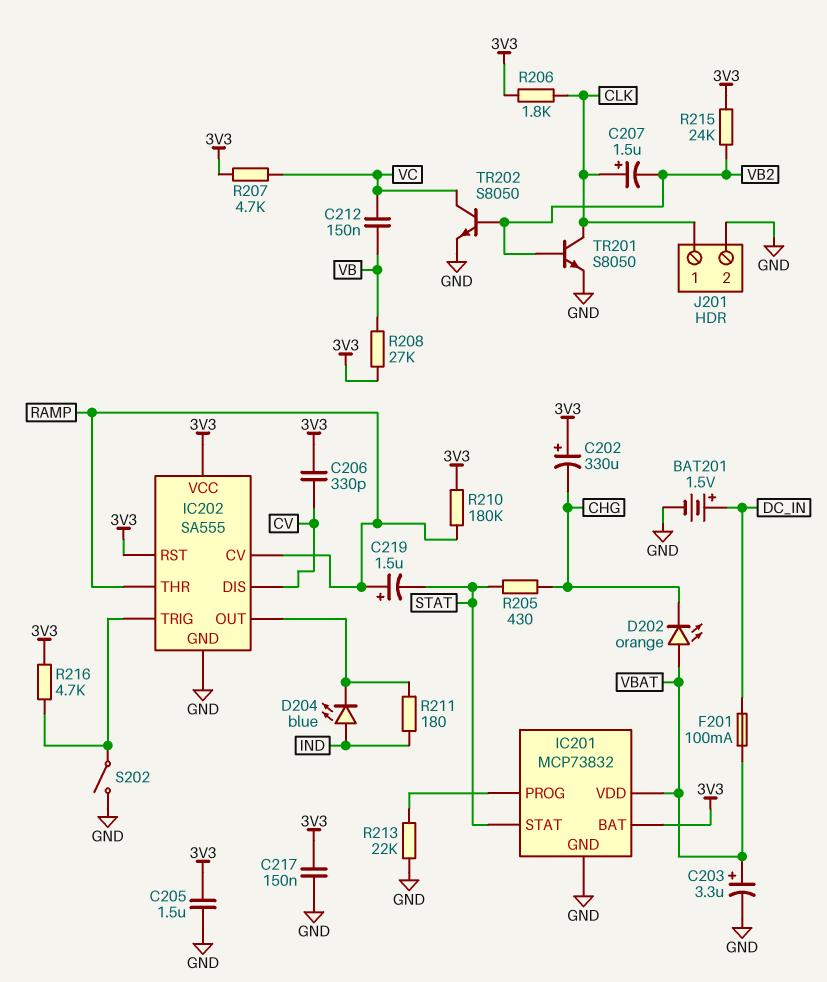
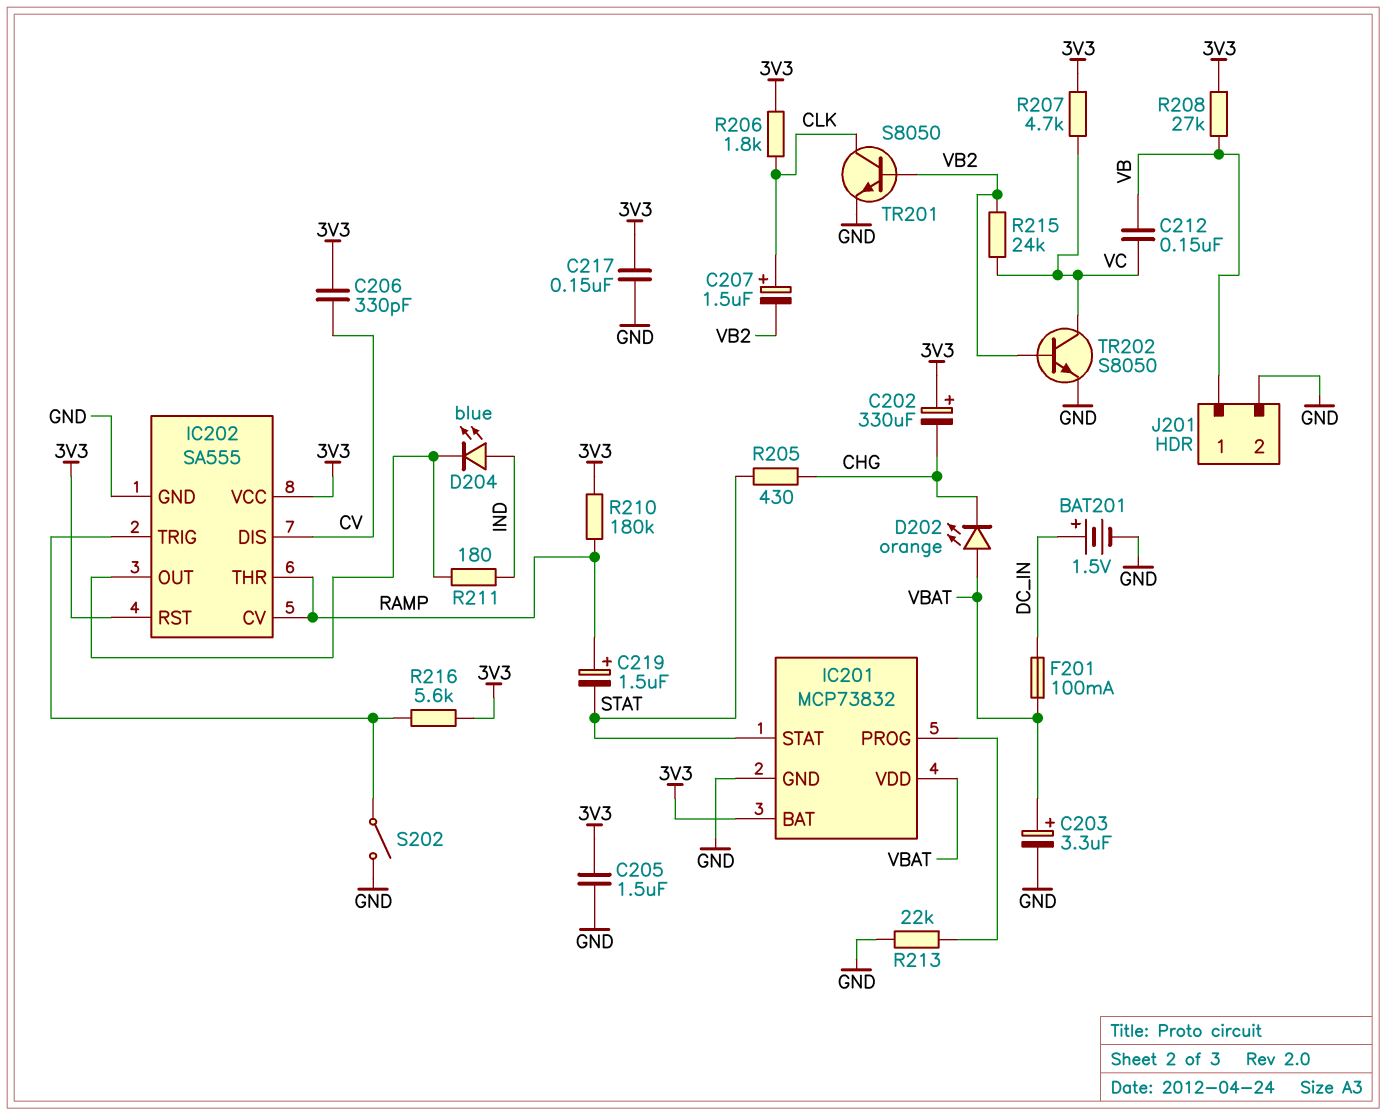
J201 pin 1: CLK -> VB
R215: 24k (3V3, VB2) -> 24k (VB2, VC)
R216: 4.7k (3V3, IC202/TRIG) -> 5.6k (3V3, IC202/TRIG)

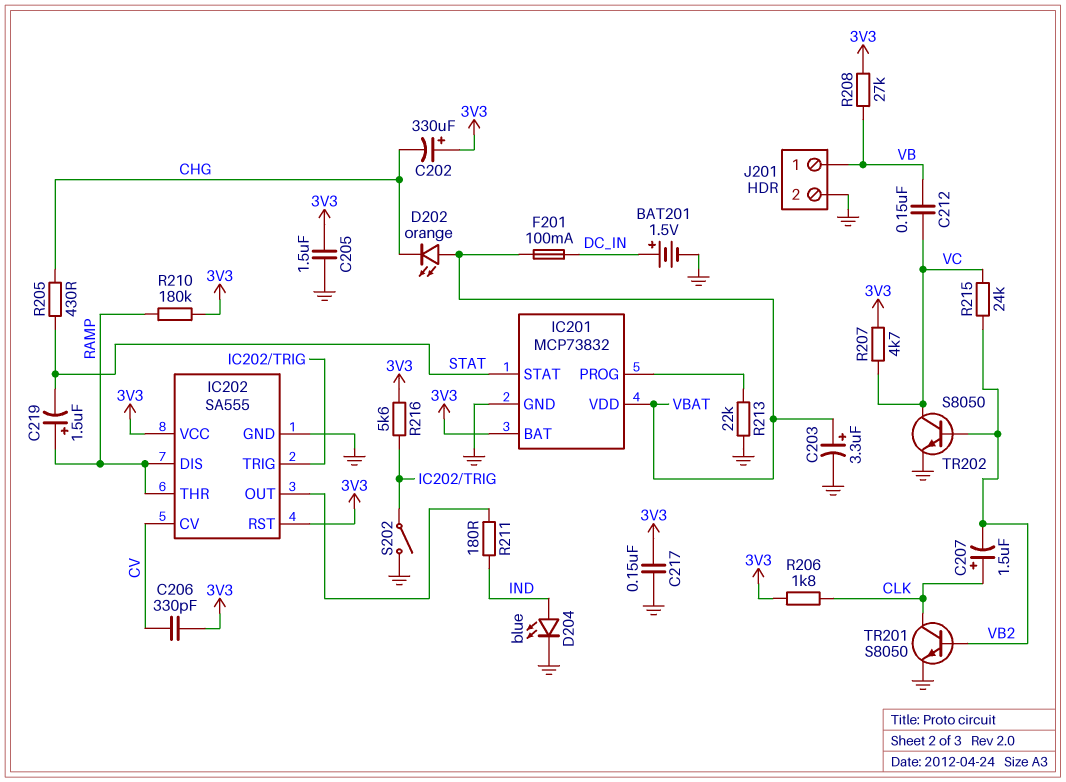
D204: LED blue (A IND, K IC202/OUT) -> LED blue (A IND, K GND)
IC202 pin CV: RAMP -> CV
IC202 pin DIS: CV -> RAMP

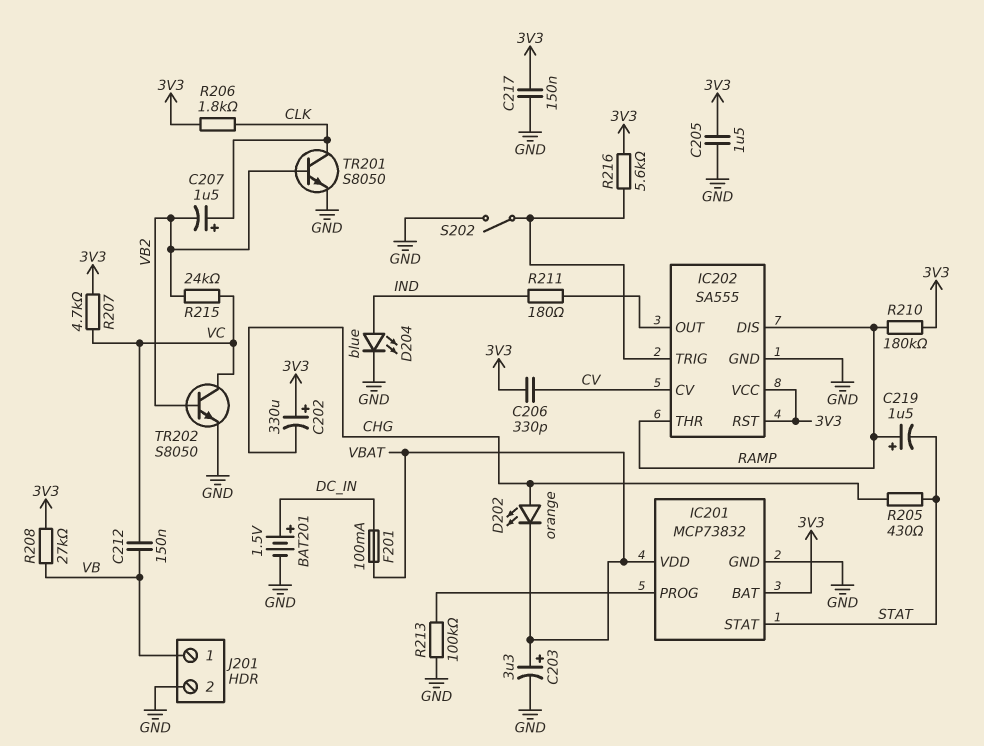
D202: LED orange (A VBAT, K CHG) -> LED orange (A CHG, K VBAT)
R213: 22k (GND, IC201/PROG) -> 100k (GND, IC201/PROG)

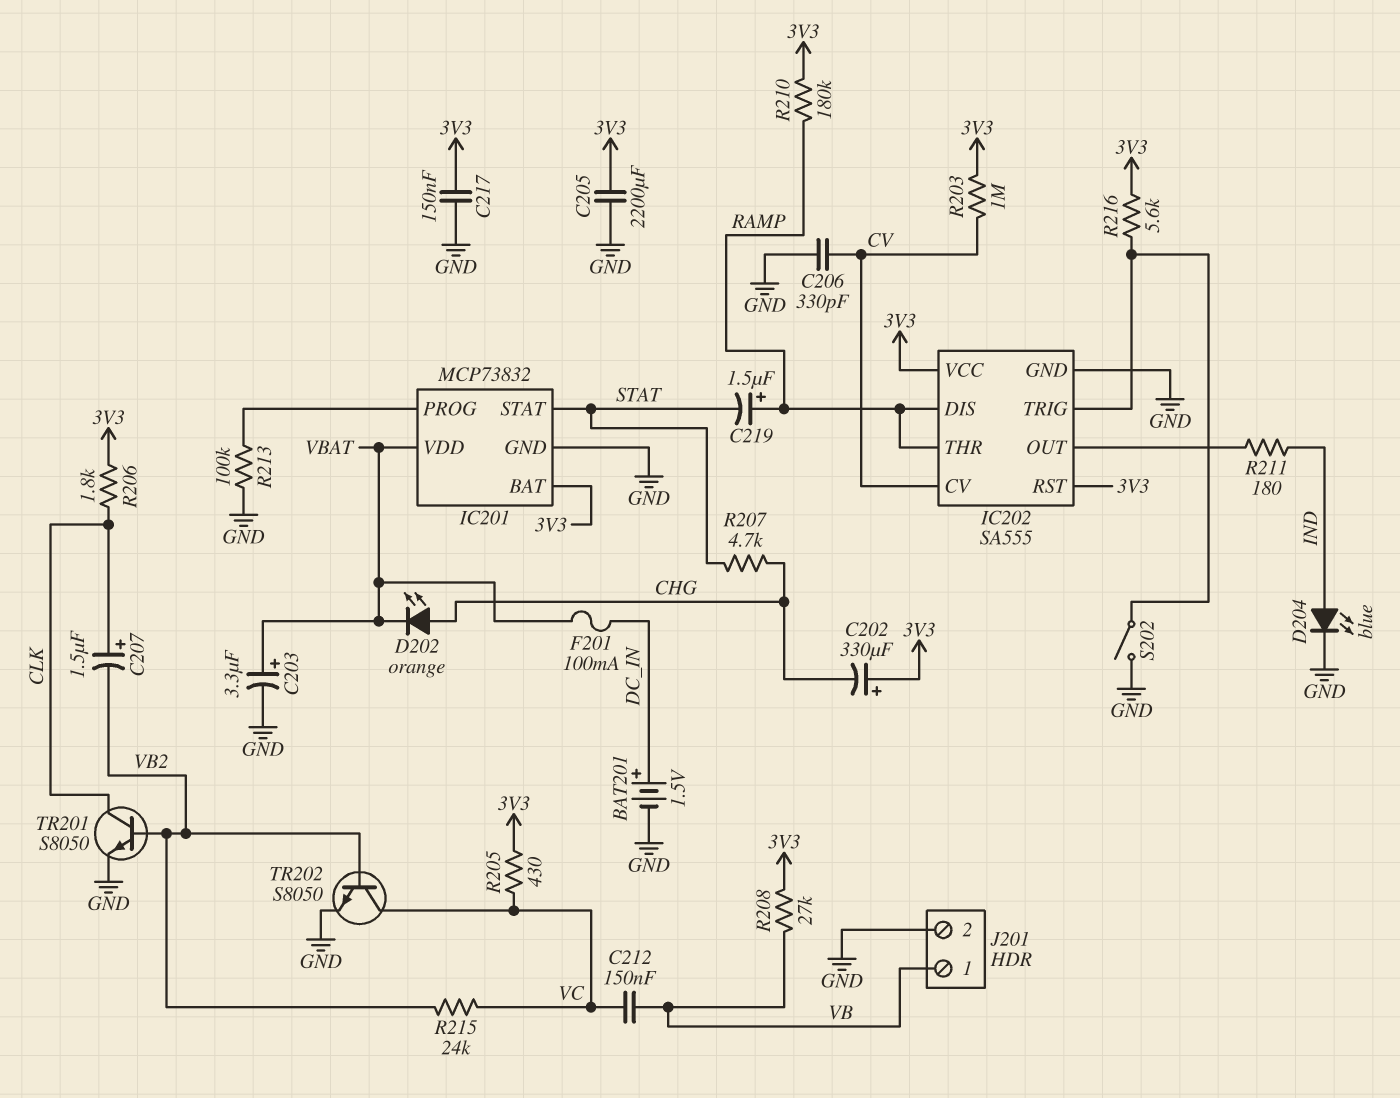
C205: 1.5uF (3V3, GND) -> 2200uF (3V3, GND)
C206: 330pF (3V3, CV) -> 330pF (CV, GND)
R203: none -> 1M (3V3, CV)
R205: 430 (CHG, STAT) -> 430 (3V3, VC)
R207: 4.7k (3V3, VC) -> 4.7k (CHG, STAT)

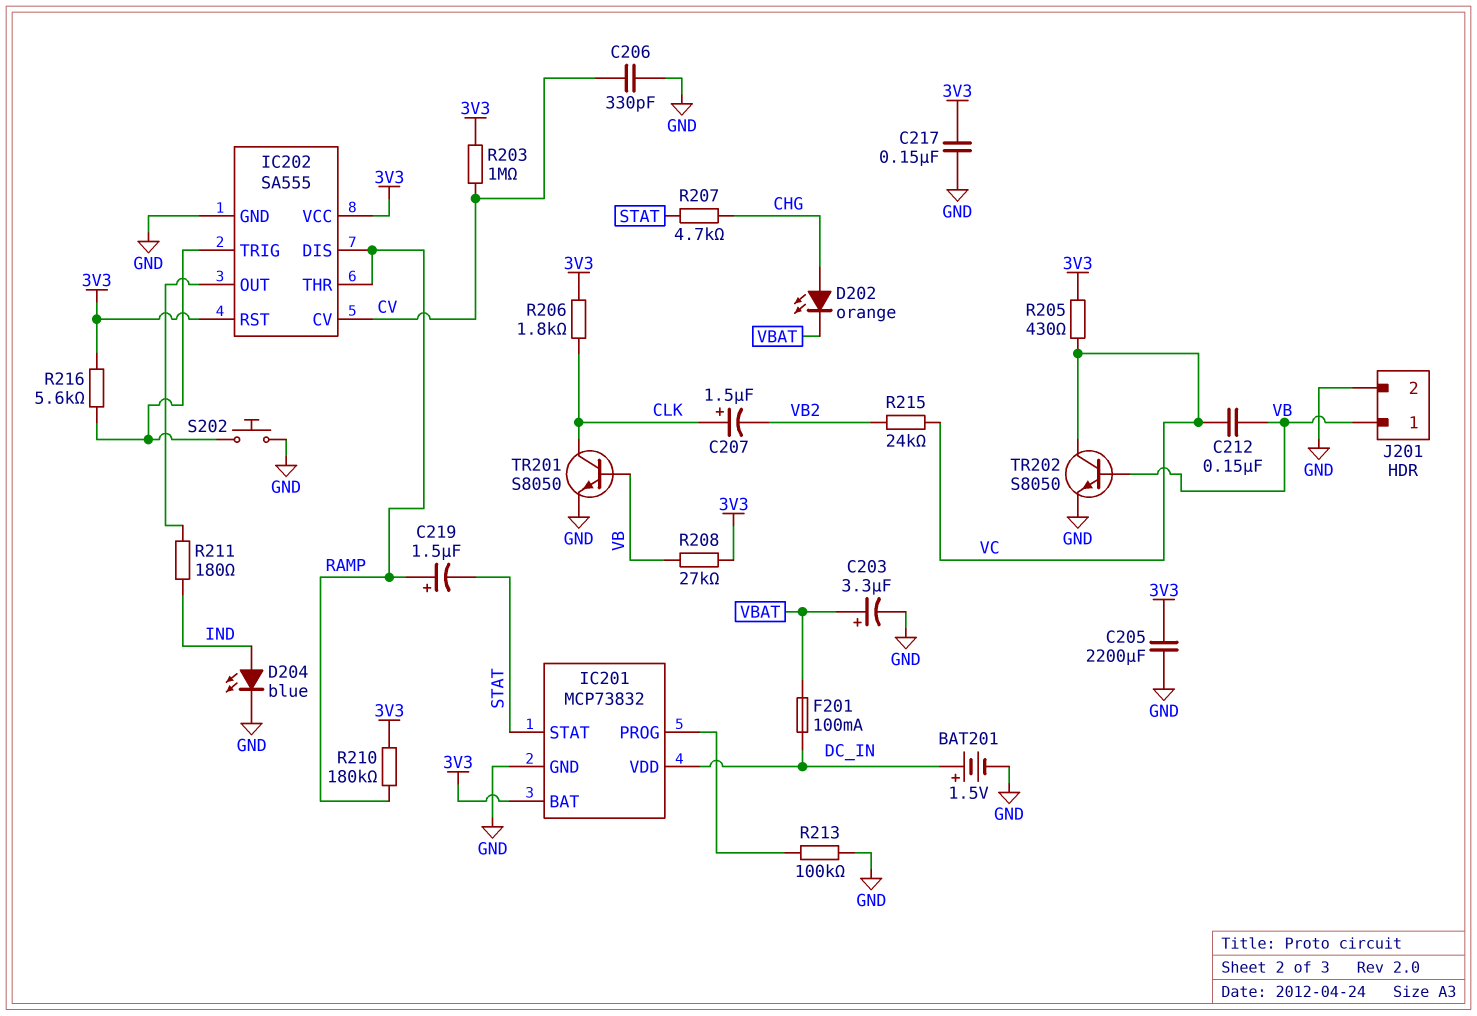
C202: 330uF (plus 3V3, minus CHG) -> none
IC201 pin VDD: VBAT -> DC_IN
S202: switch (GND, IC202/TRIG) -> button (GND, IC202/TRIG)
TR201: NPN S8050 (B VB2, C CLK, E GND) -> NPN S8050 (B VB, C CLK, E GND)
TR202: NPN S8050 (B VB2, C VC, E GND) -> NPN S8050 (B VB, C VC, E GND)

